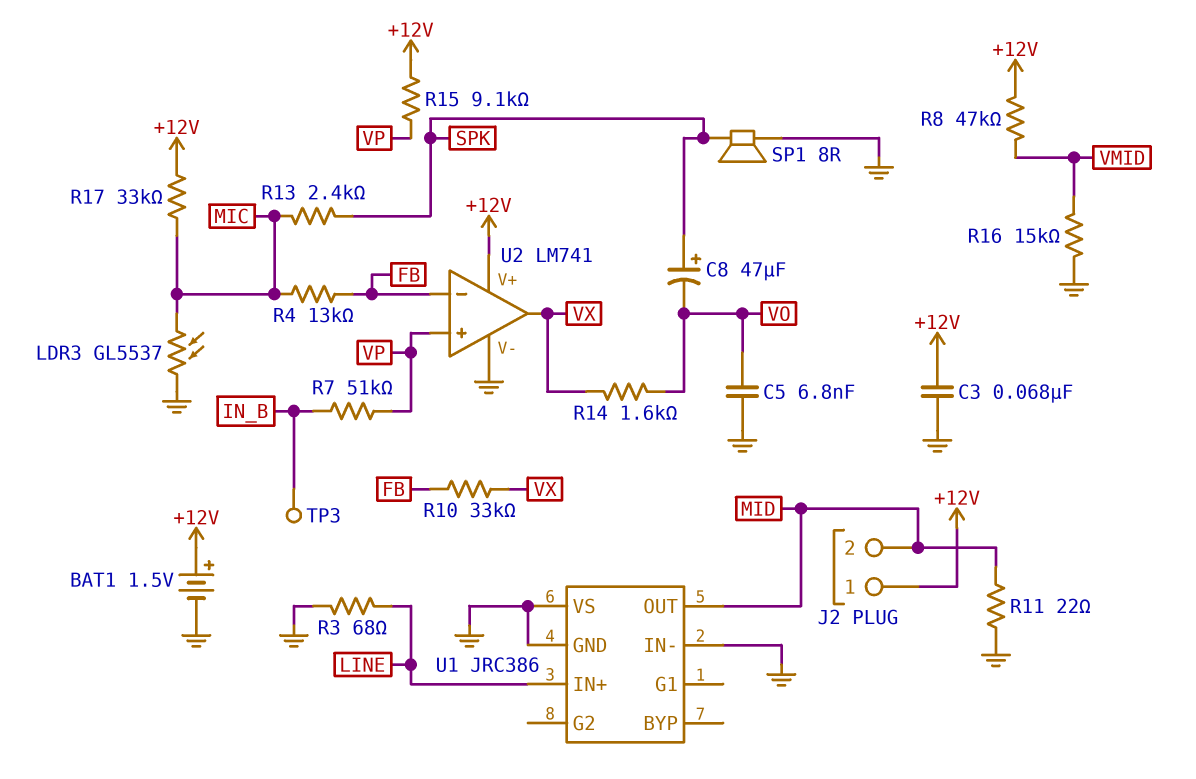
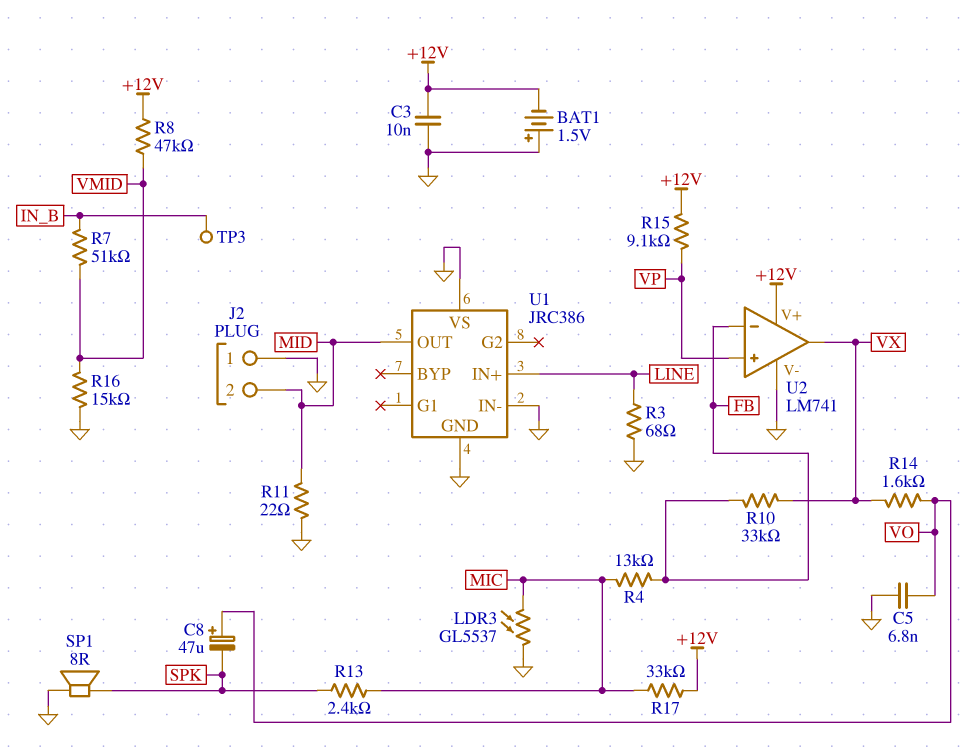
BAT1: 1.5V (plus +12V, minus GND) -> 1.5V (plus GND, minus +12V)
C3: 68nF (+12V, GND) -> 10nF (+12V, GND)
C8: 47uF (plus SPK, minus VO) -> 47uF (plus VO, minus SPK)
J2 pin 1: +12V -> GND
R7: 51k (IN_B, VP) -> 51k (IN_B, VMID)

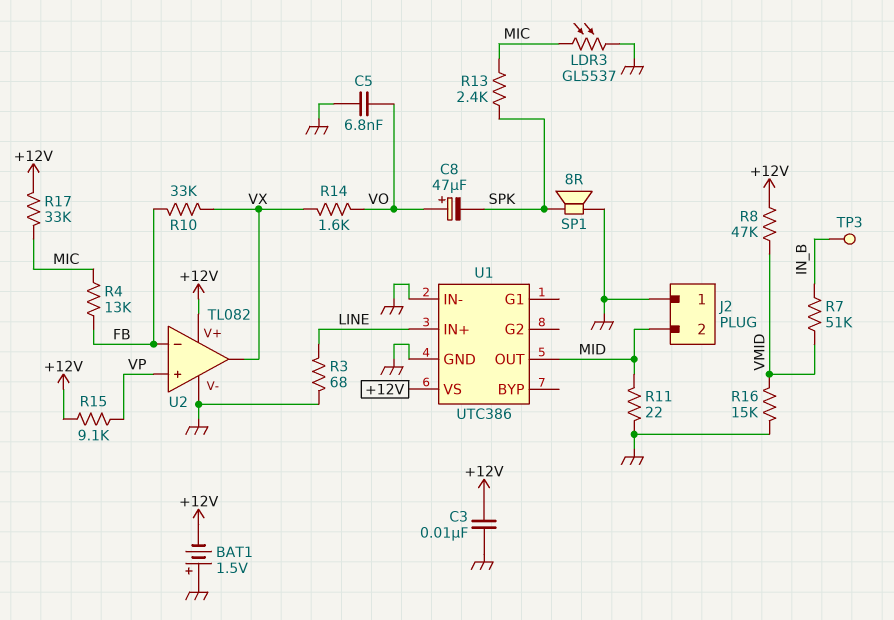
U1: JRC386 -> UTC386
U1 pin VS: GND -> +12V
U2: LM741 -> TL082

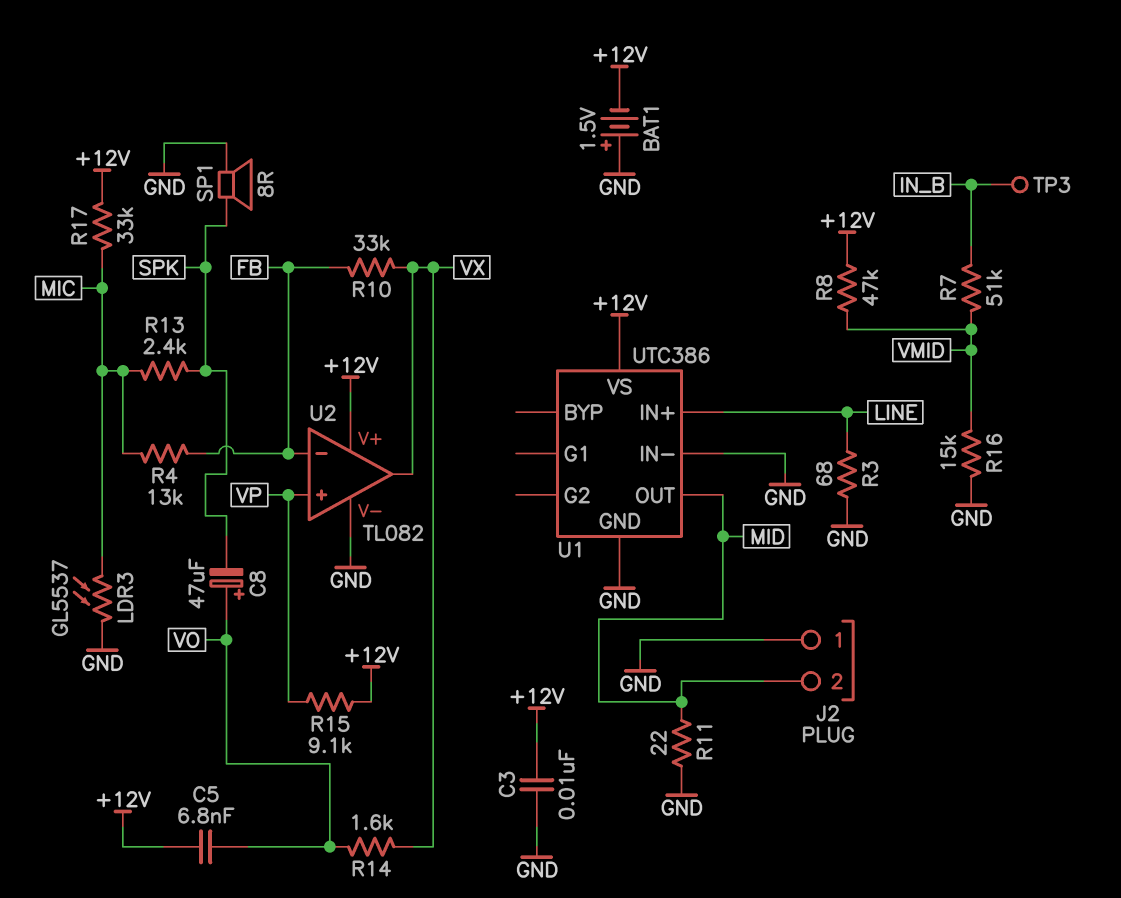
C5: 6.8nF (GND, VO) -> 6.8nF (+12V, VO)

